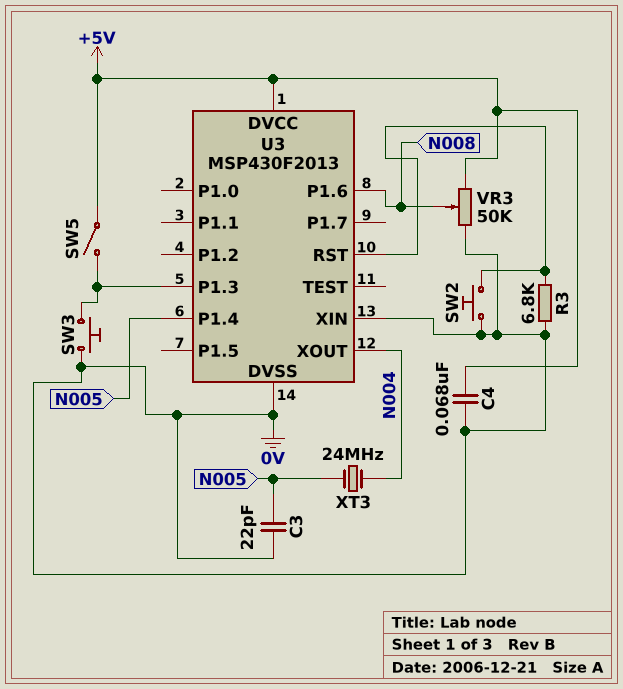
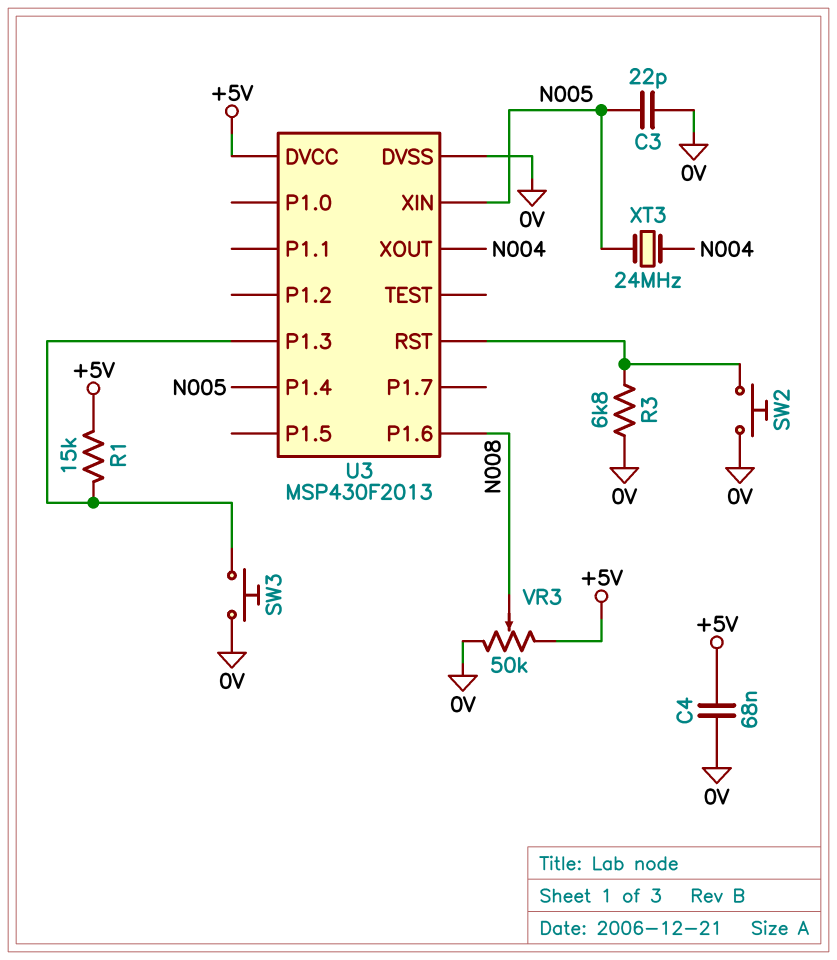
R1: none -> 15k (+5V, U3/P1.3)
SW5: switch (+5V, U3/P1.3) -> none
U3 pin XIN: 0V -> N005

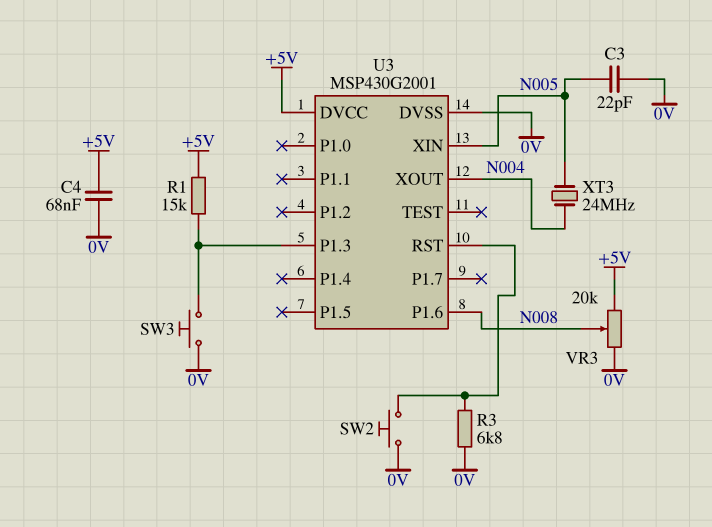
U3: MSP430F2013 -> MSP430G2001
U3 pin P1.4: N005 -> none
VR3: 50k (+5V, 0V, wiper N008) -> 20k (+5V, 0V, wiper N008)

